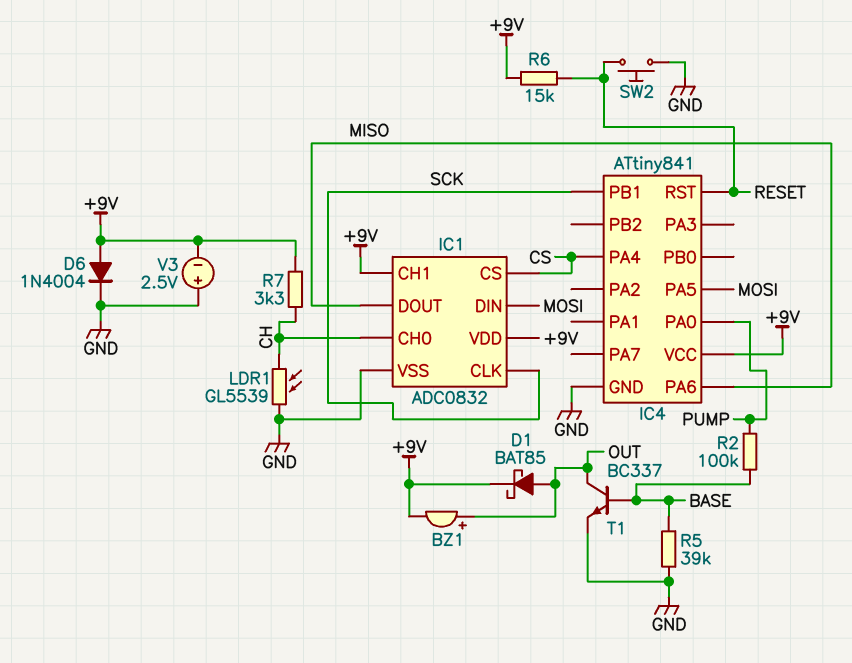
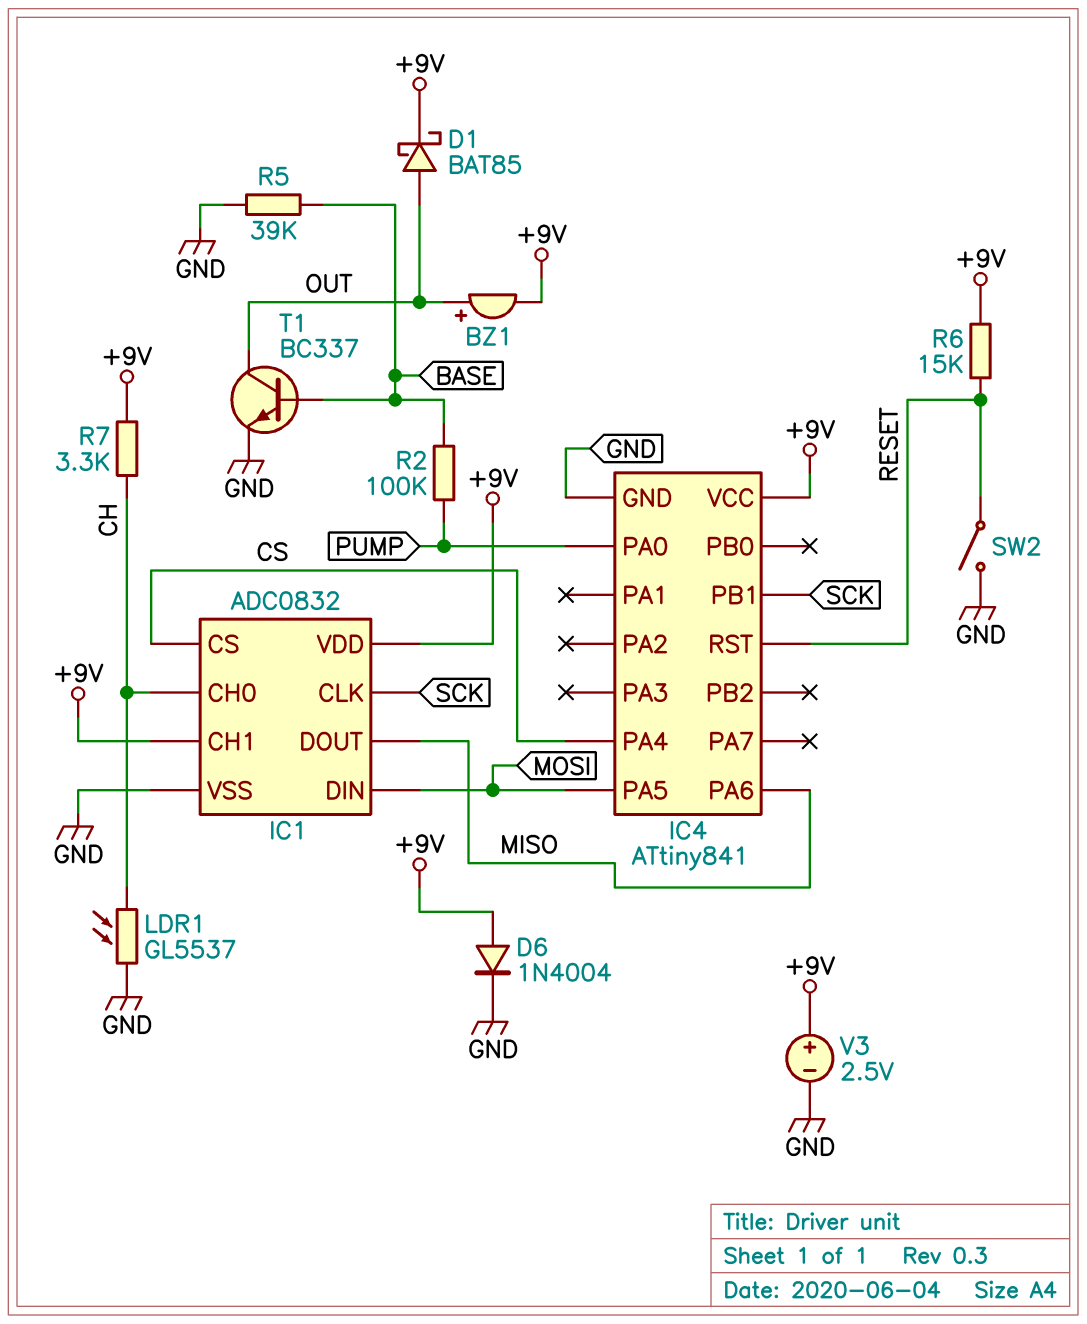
LDR1: GL5539 (CH, GND) -> GL5537 (CH, GND)
SW2: button (GND, RESET) -> switch (GND, RESET)
V3: 2.5V (plus GND, minus +9V) -> 2.5V (plus +9V, minus GND)

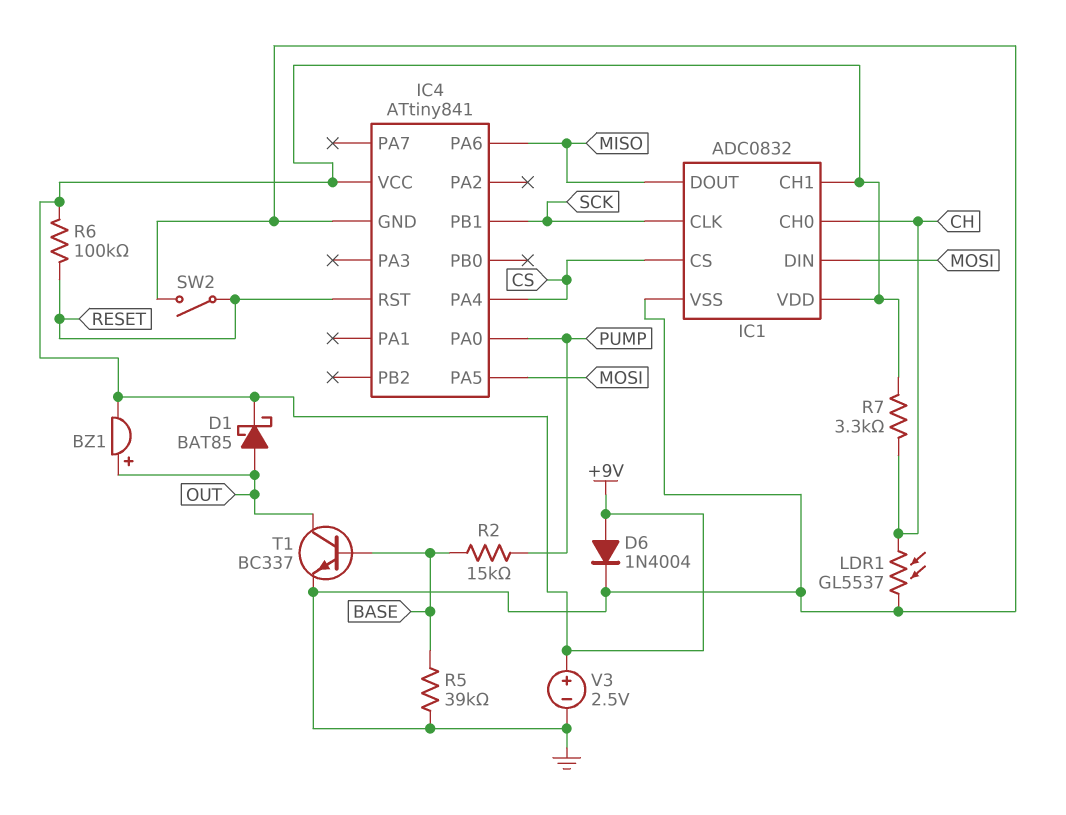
R2: 100k (BASE, PUMP) -> 15k (BASE, PUMP)
R6: 15k (+9V, RESET) -> 100k (+9V, RESET)

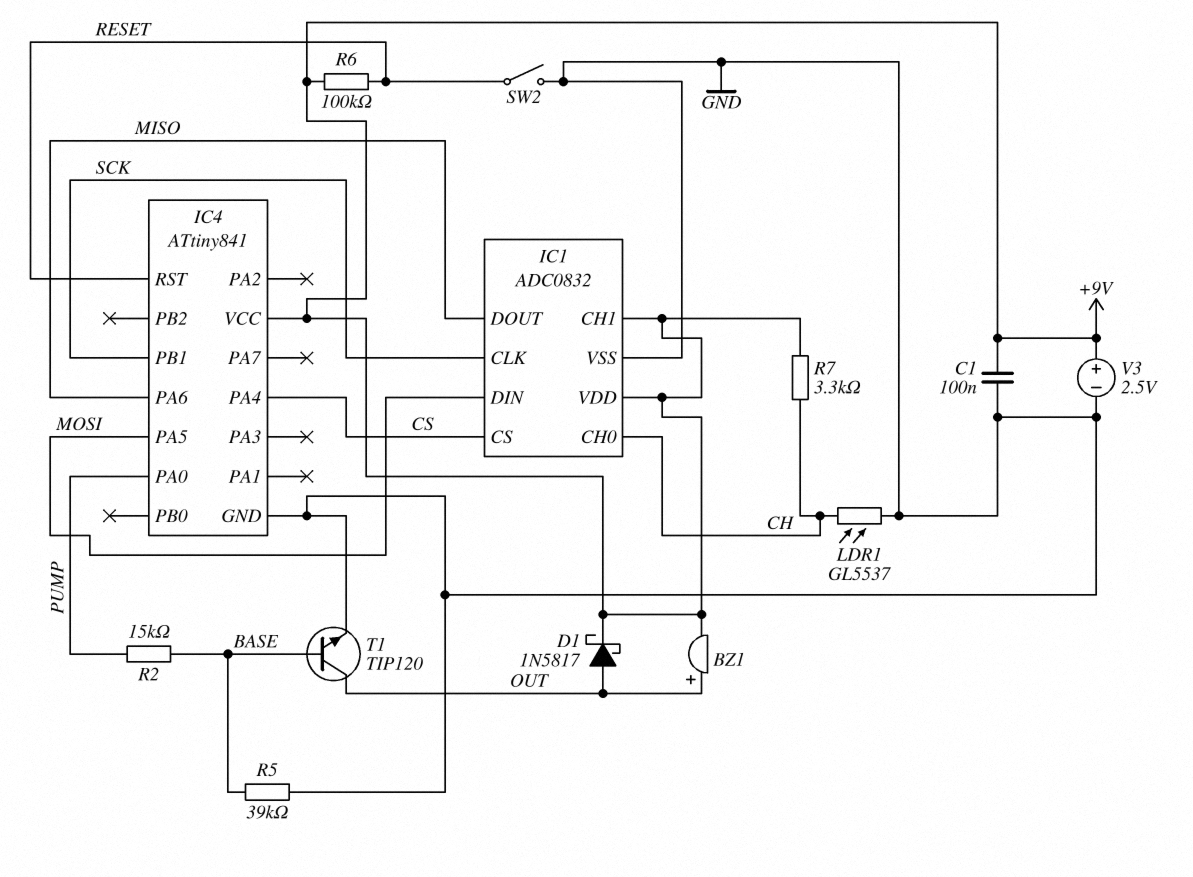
C1: none -> 100nF (+9V, GND)
D1: schottky BAT85 (A OUT, K +9V) -> schottky 1N5817 (A OUT, K +9V)
D6: diode 1N4004 (A +9V, K GND) -> none
T1: NPN BC337 (B BASE, C OUT, E GND) -> NPN TIP120 (B BASE, C OUT, E GND)

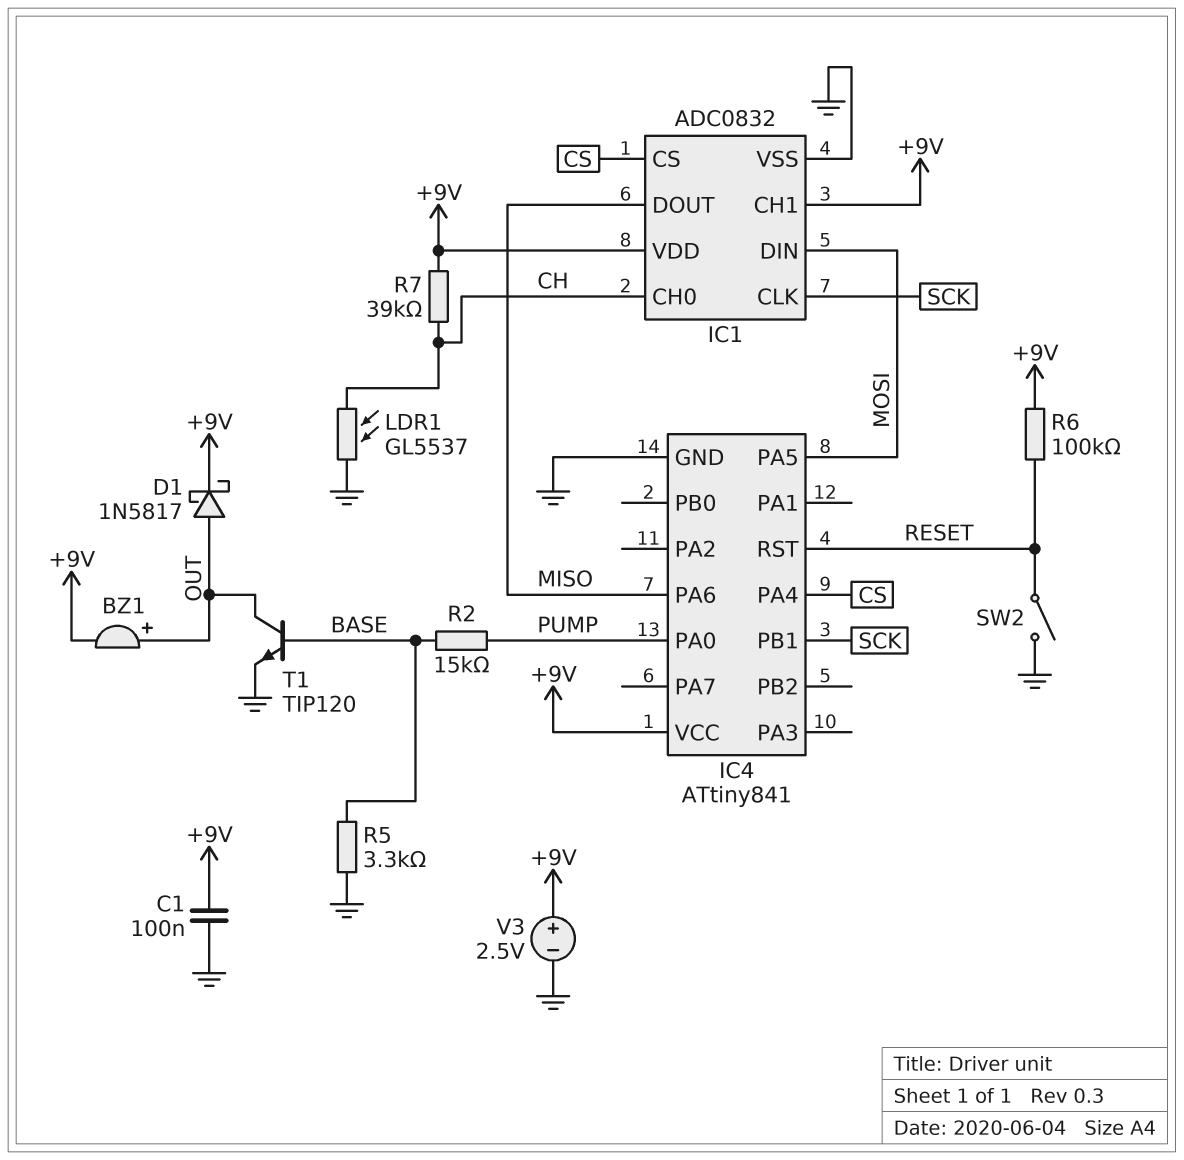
R5: 39k (BASE, GND) -> 3.3k (BASE, GND)
R7: 3.3k (+9V, CH) -> 39k (+9V, CH)

